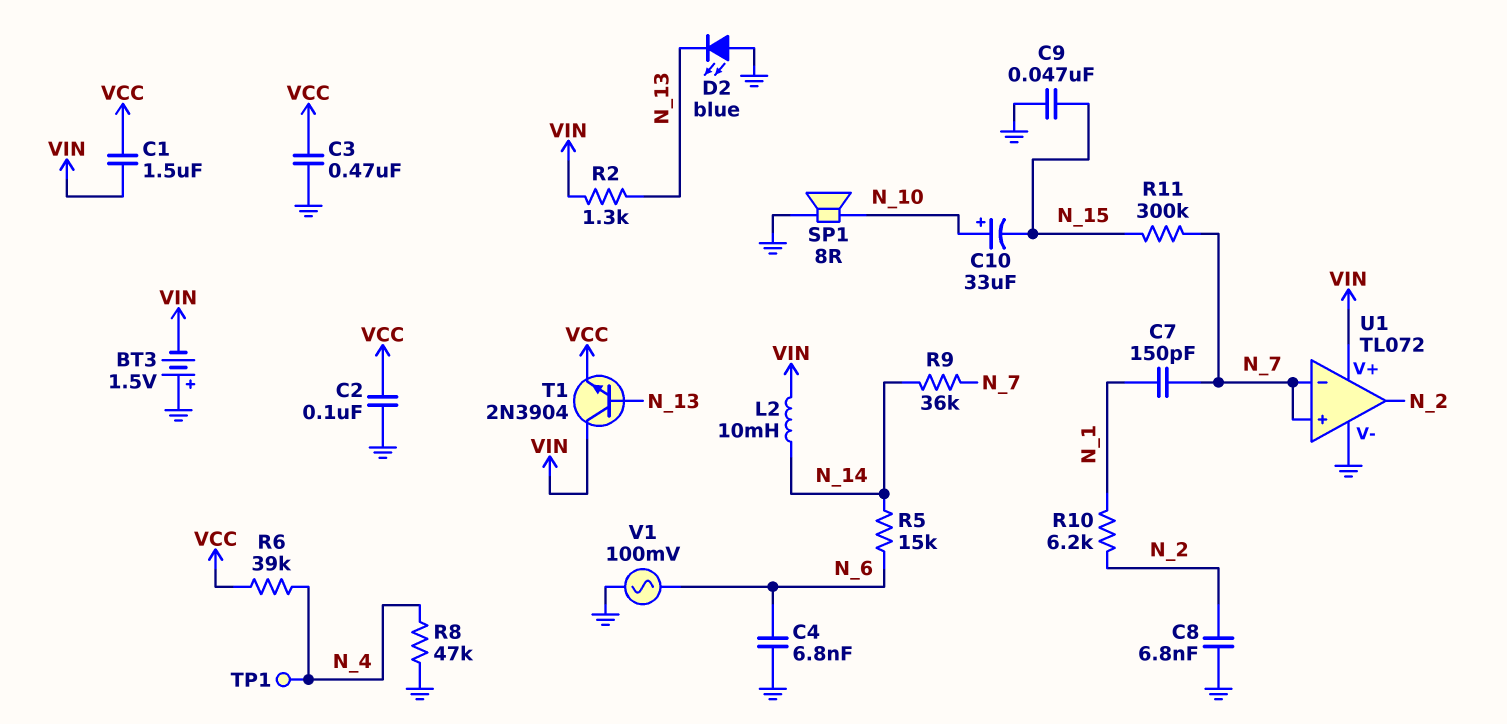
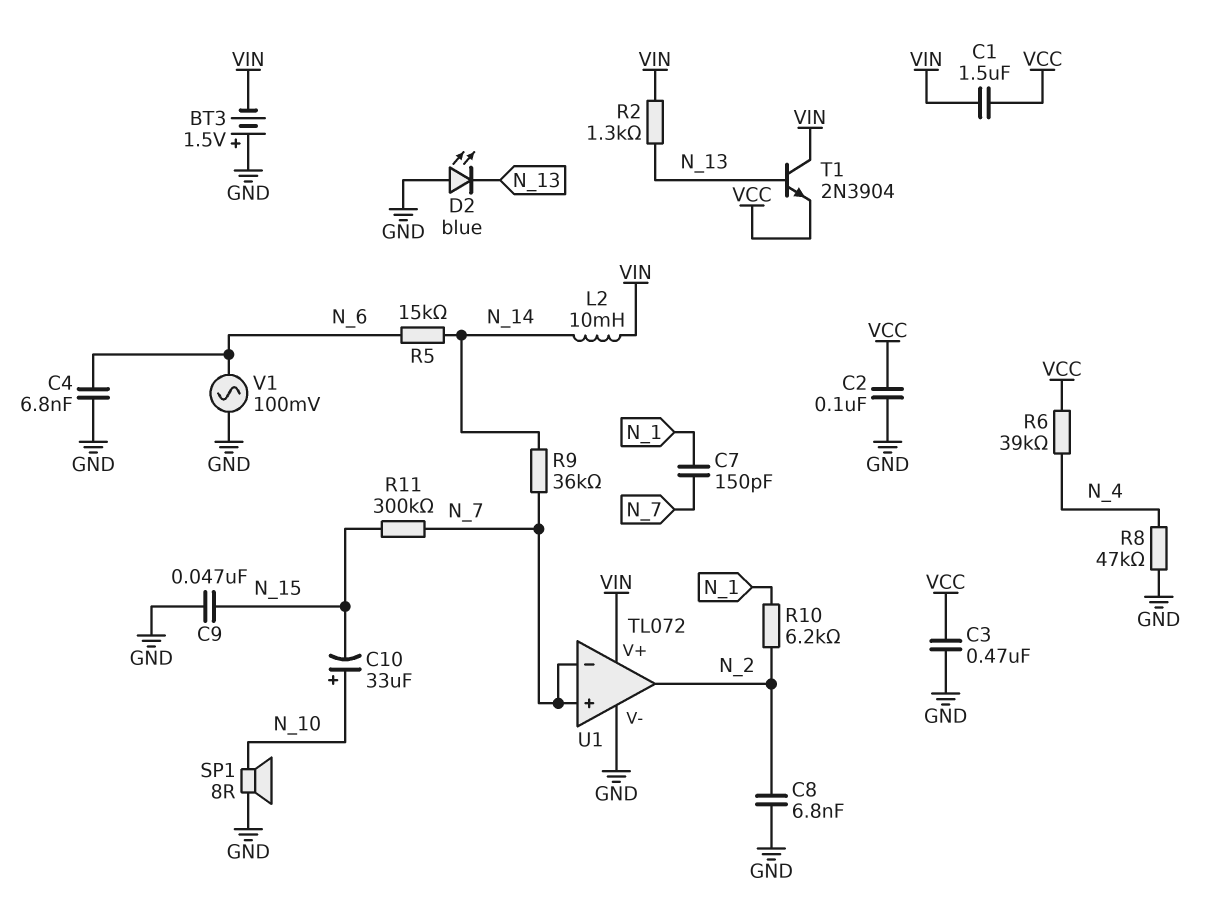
TP1: test point (N_4) -> none

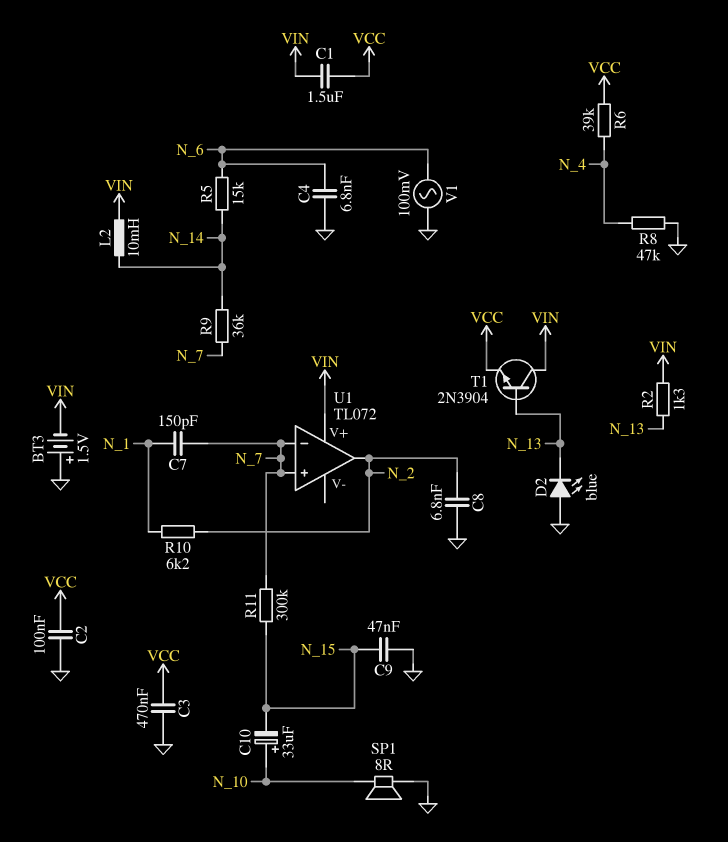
U1 pin V-: GND -> none

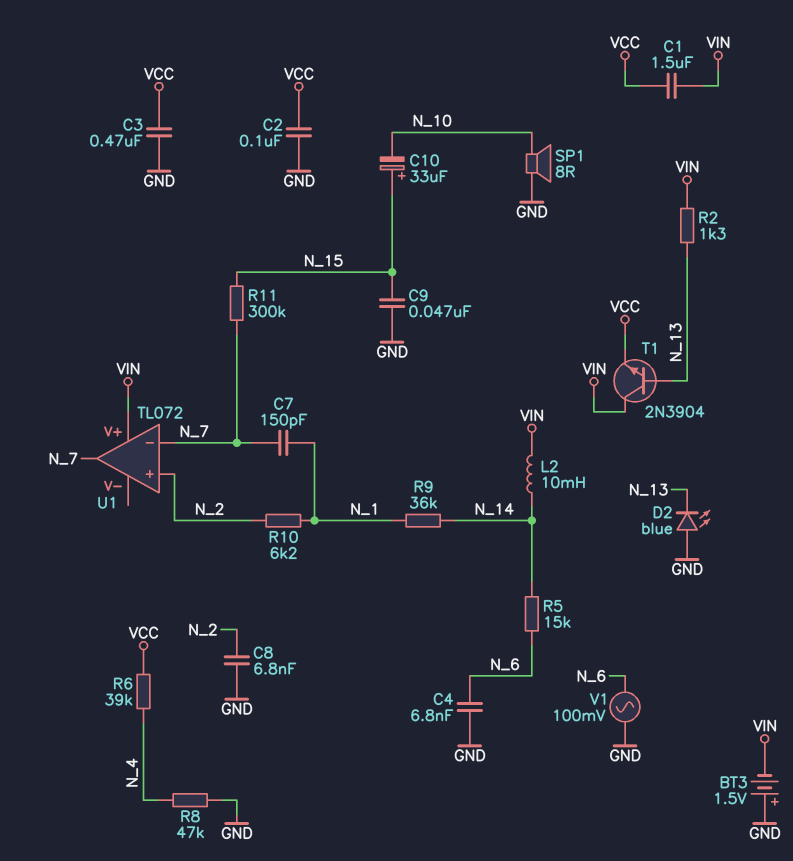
C10: 33uF (plus N_10, minus N_15) -> 33uF (plus N_15, minus N_10)
R9: 36k (N_7, N_14) -> 36k (N_1, N_14)
U1 pin in+: N_7 -> N_2
U1 pin out: N_2 -> N_7

